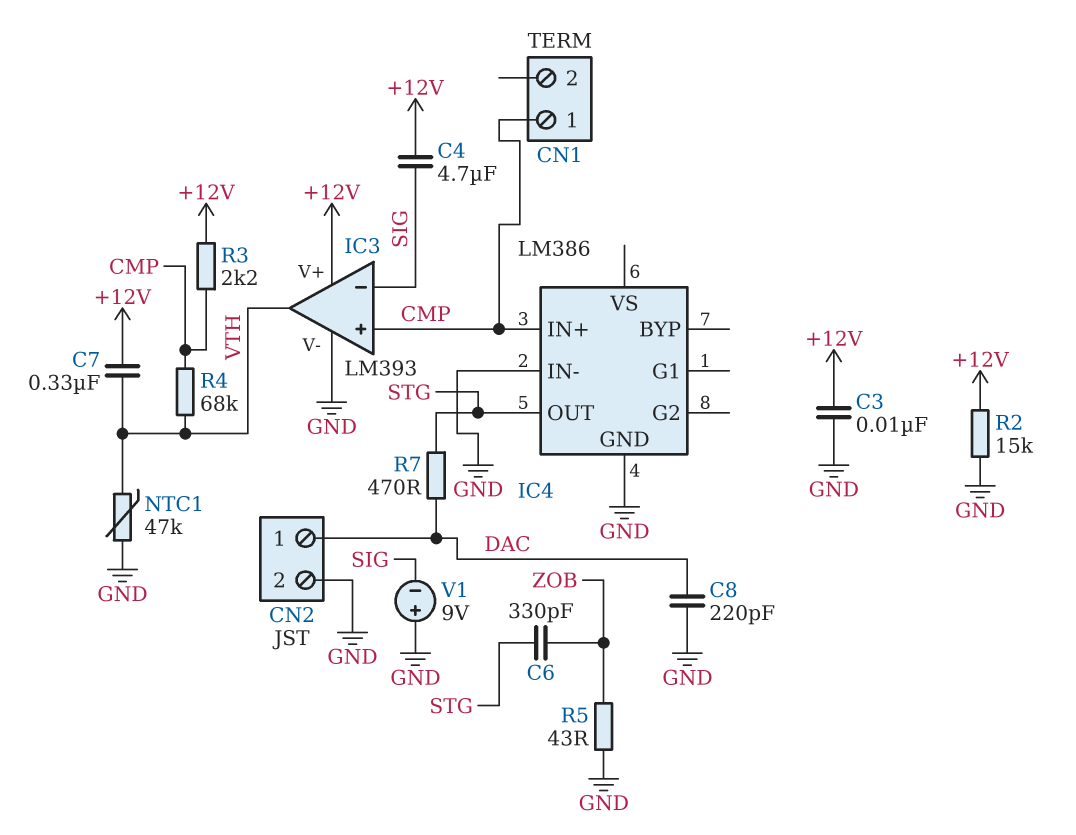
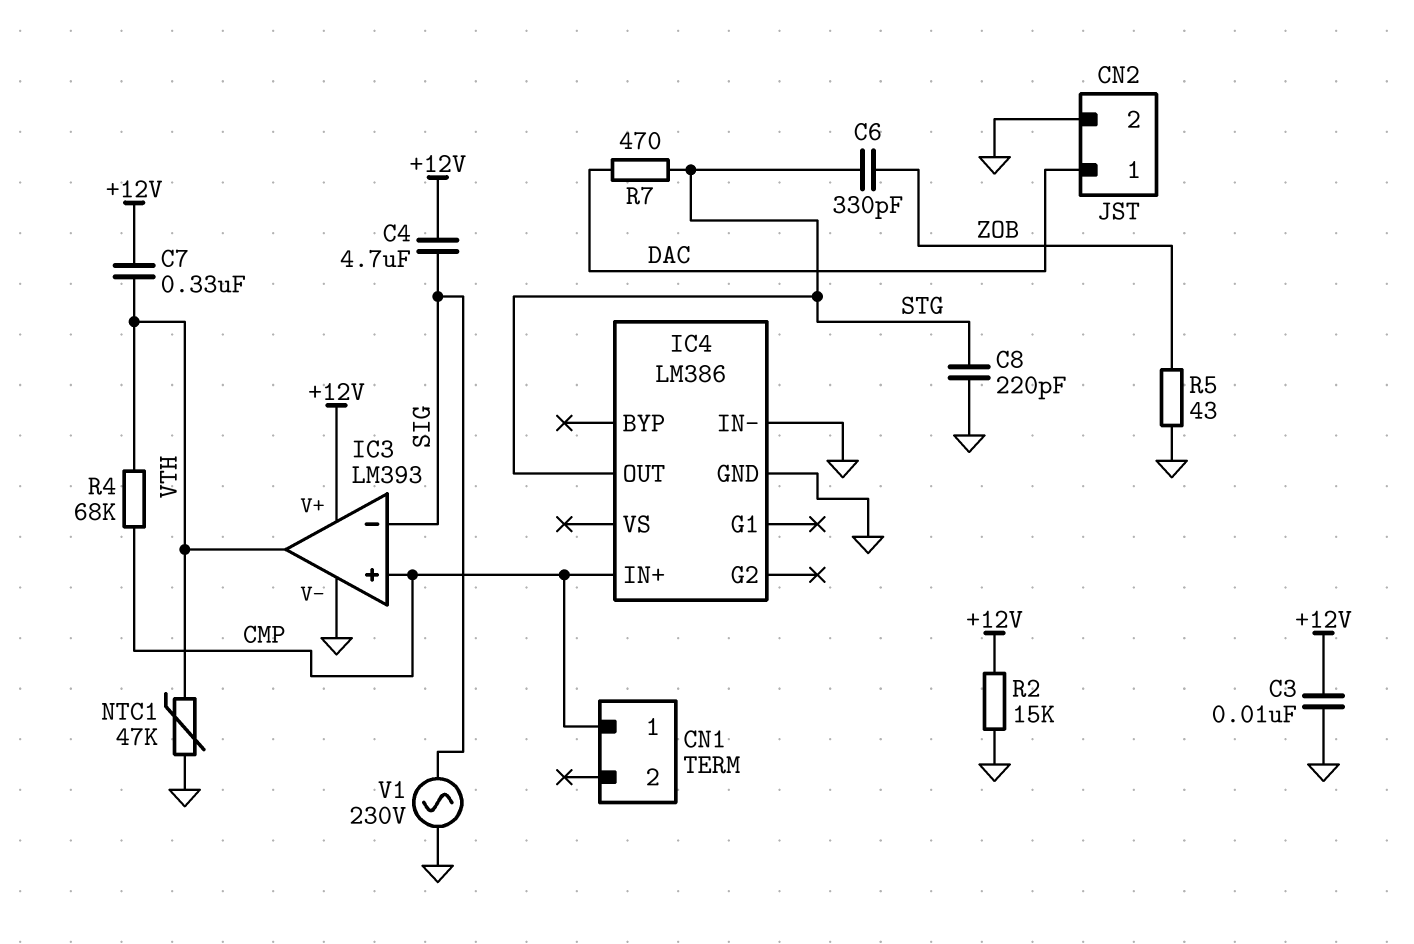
C8: 220pF (DAC, GND) -> 220pF (GND, STG)
R3: 2.2k (+12V, CMP) -> none
V1: 9V (plus GND, minus SIG) -> AC 230V (GND, SIG)

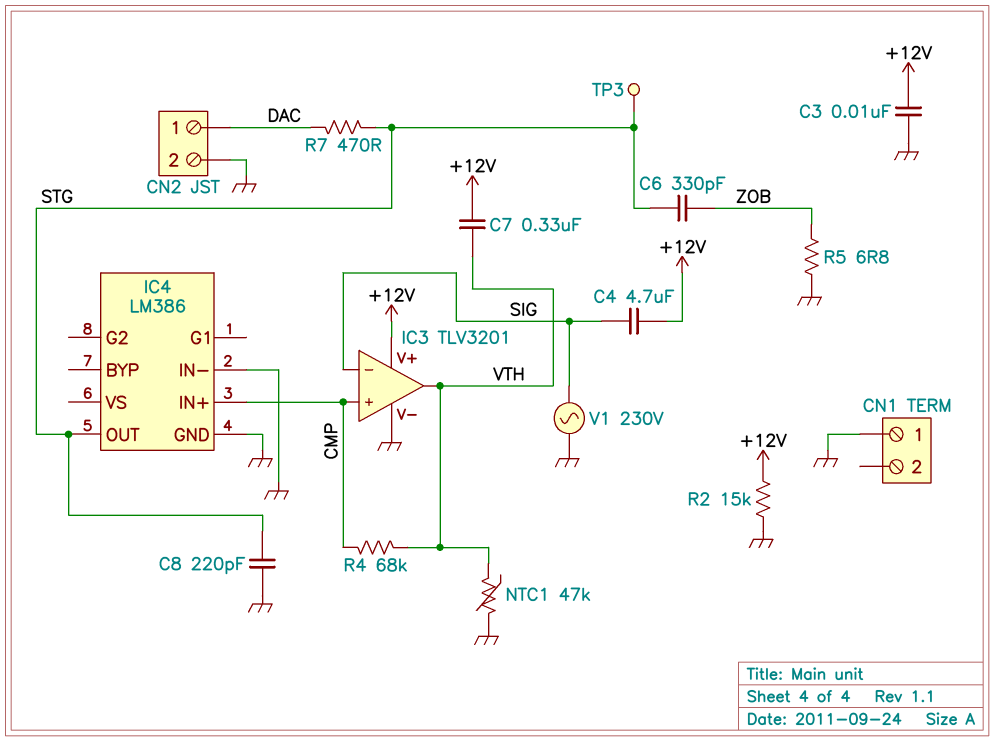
CN1 pin 1: CMP -> GND
IC3: LM393 -> TLV3201
R5: 43 (GND, ZOB) -> 6.8 (GND, ZOB)
TP3: none -> test point (STG)

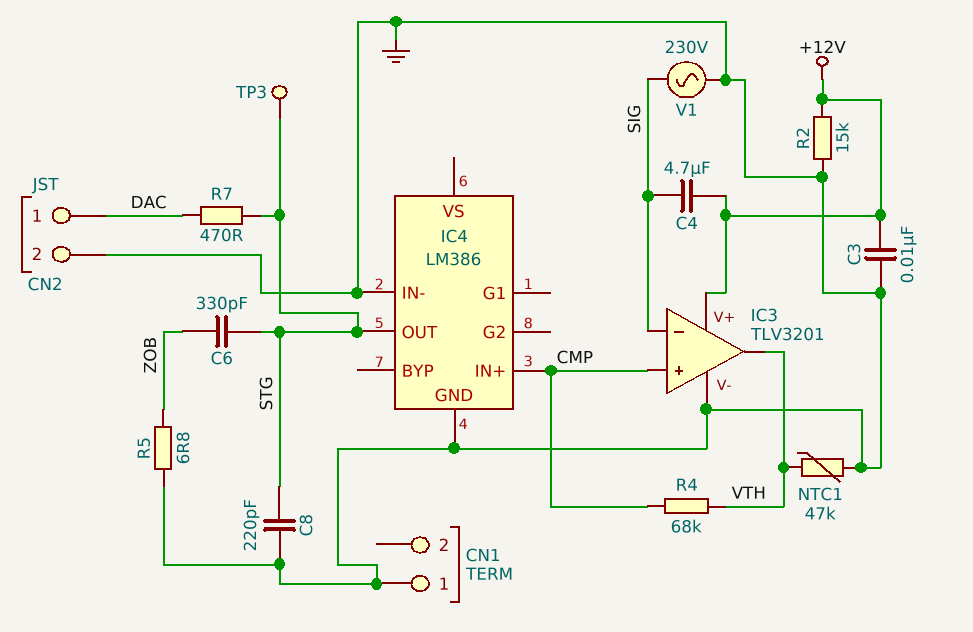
C7: 330nF (+12V, VTH) -> none

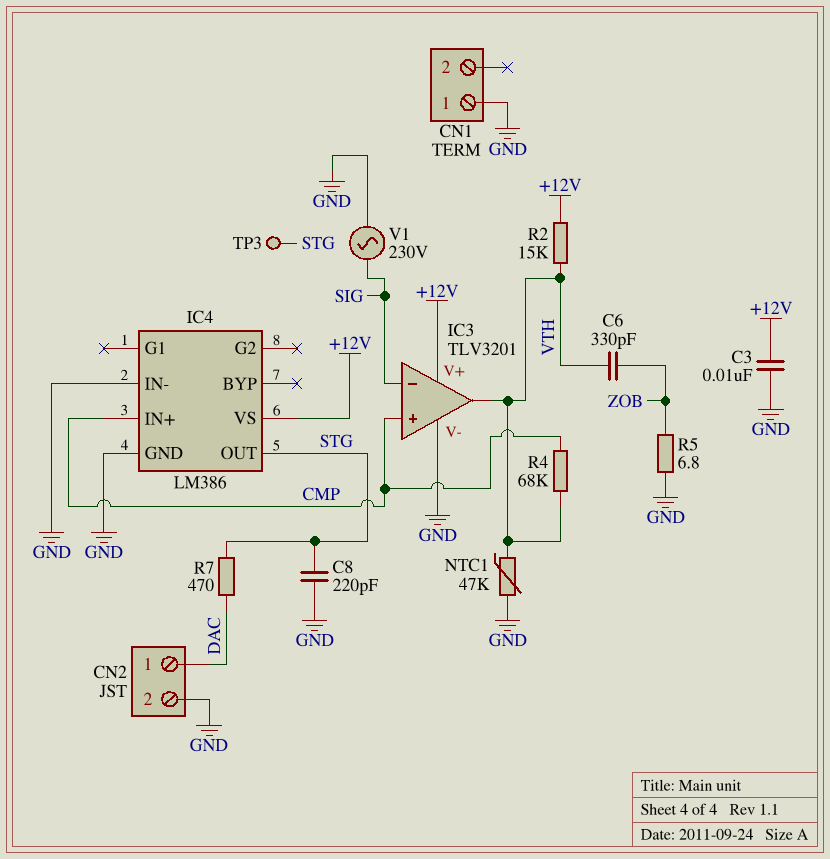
C4: 4.7uF (+12V, SIG) -> none
C6: 330pF (STG, ZOB) -> 330pF (VTH, ZOB)
IC4 pin VS: none -> +12V
R2: 15k (+12V, GND) -> 15k (+12V, VTH)

